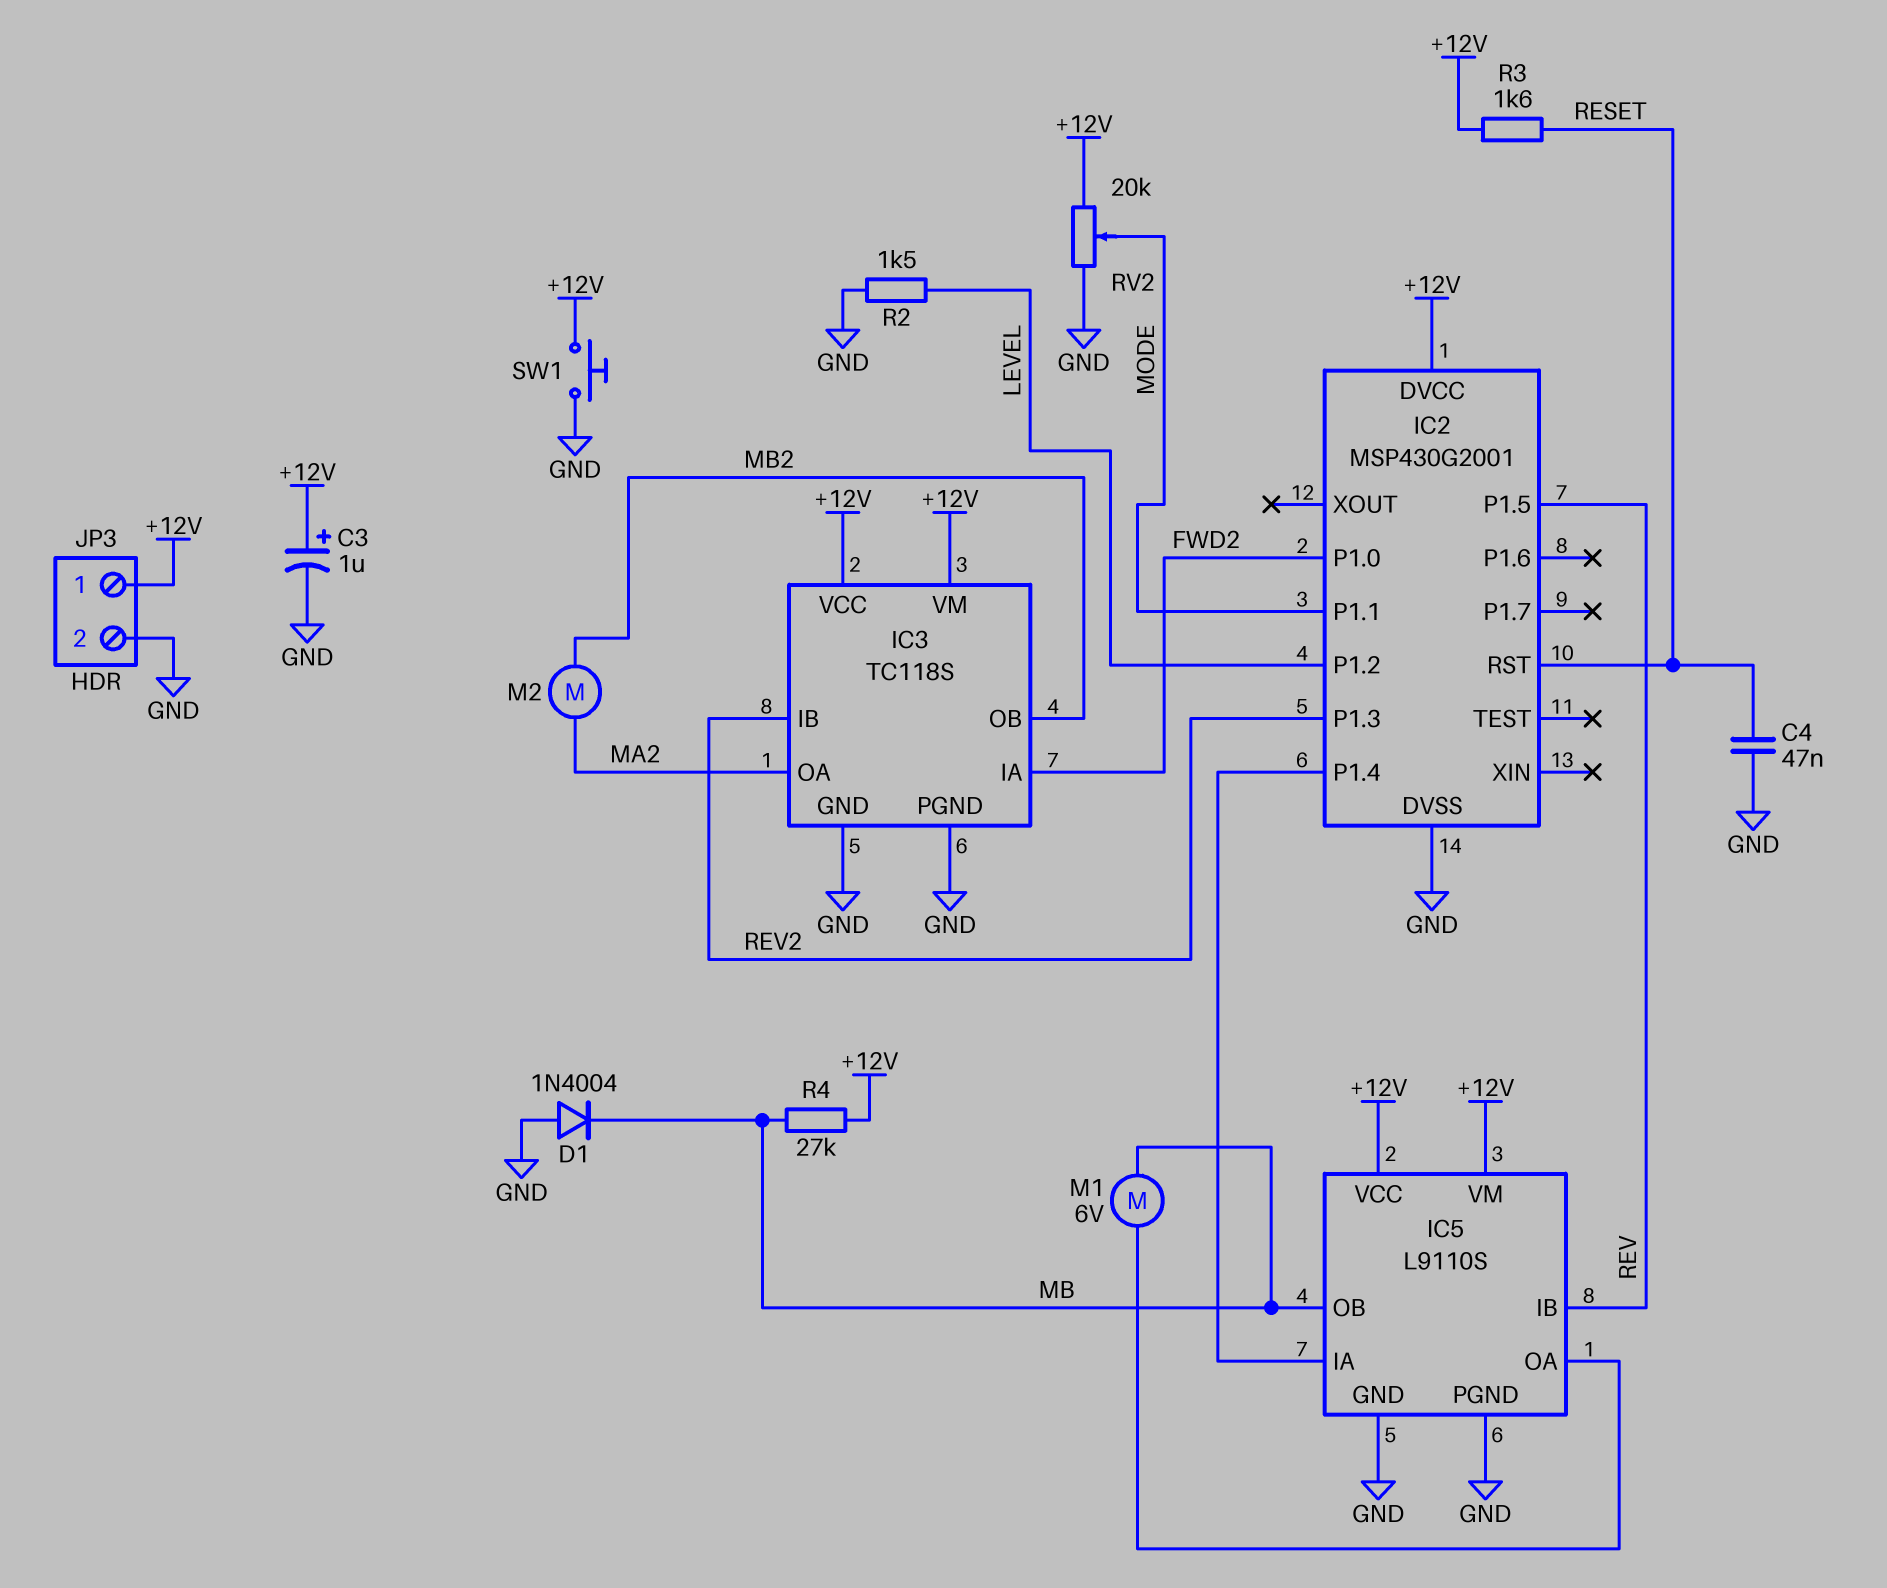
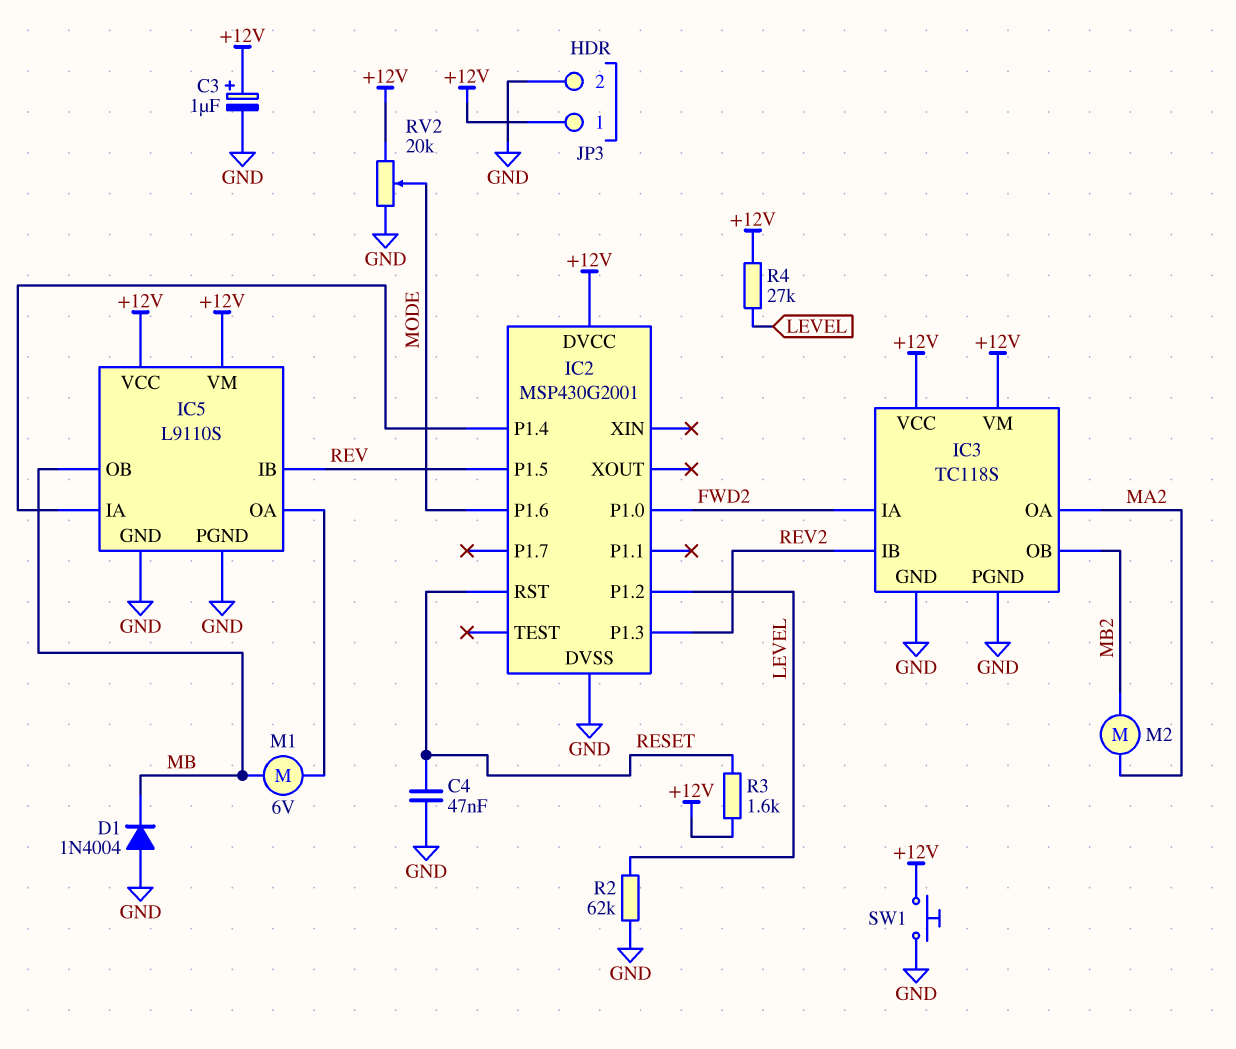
IC2 pin P1.1: MODE -> none
IC2 pin P1.6: none -> MODE
R2: 1.5k (GND, LEVEL) -> 62k (GND, LEVEL)
R4: 27k (+12V, MB) -> 27k (+12V, LEVEL)

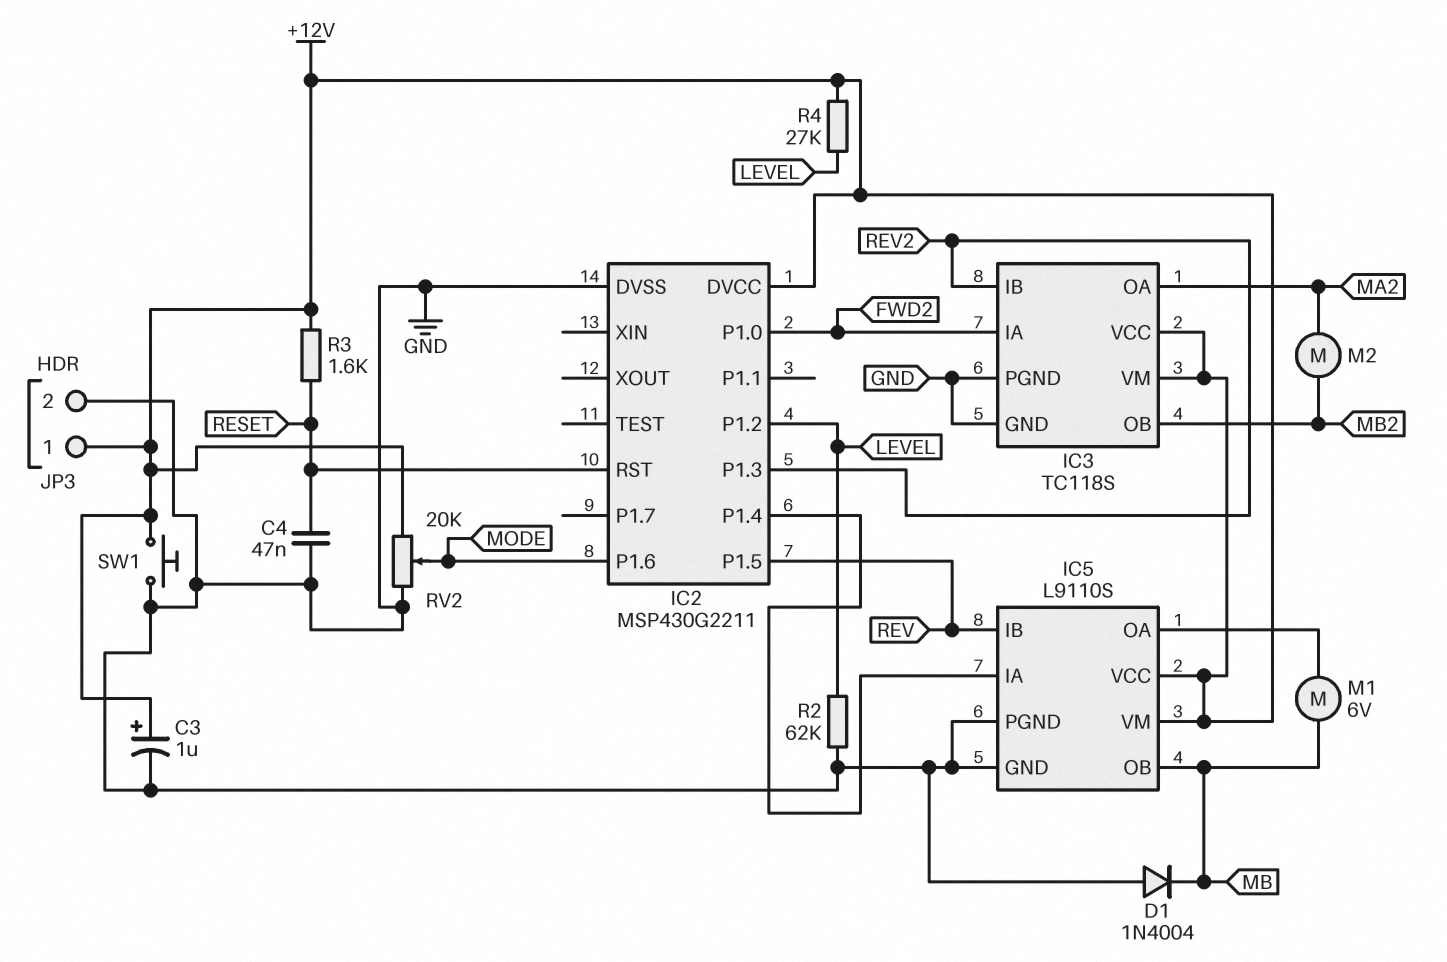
IC2: MSP430G2001 -> MSP430G2211

